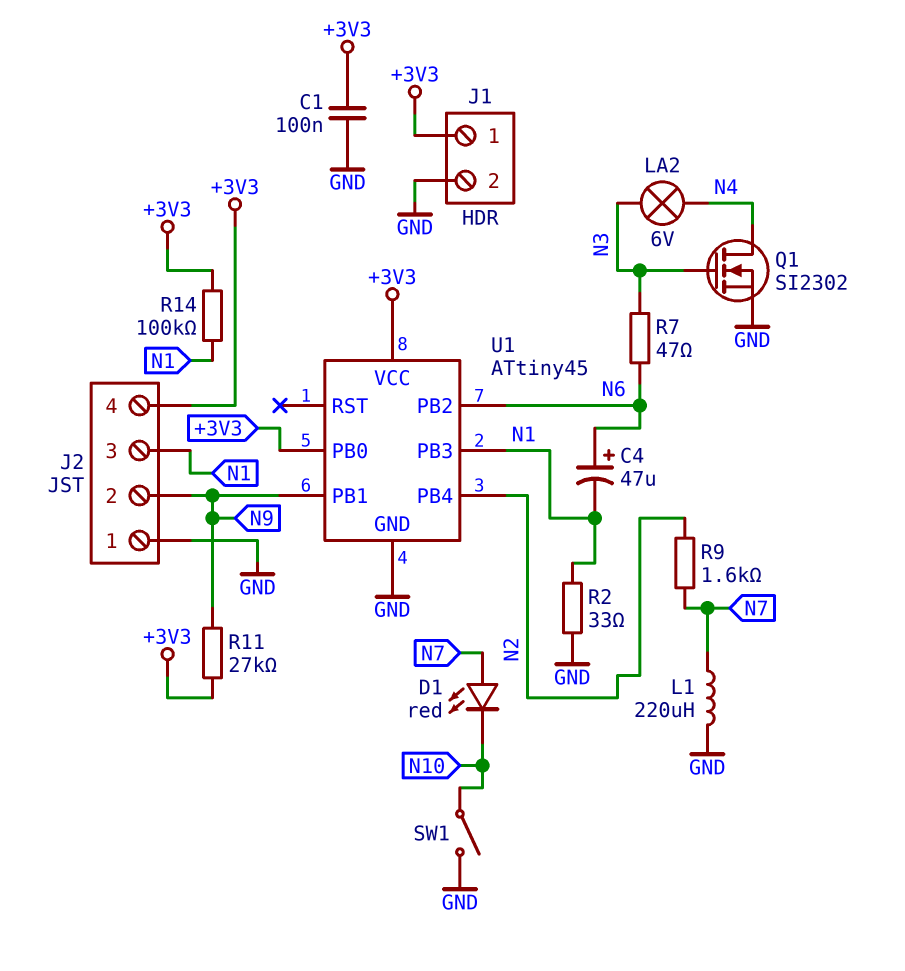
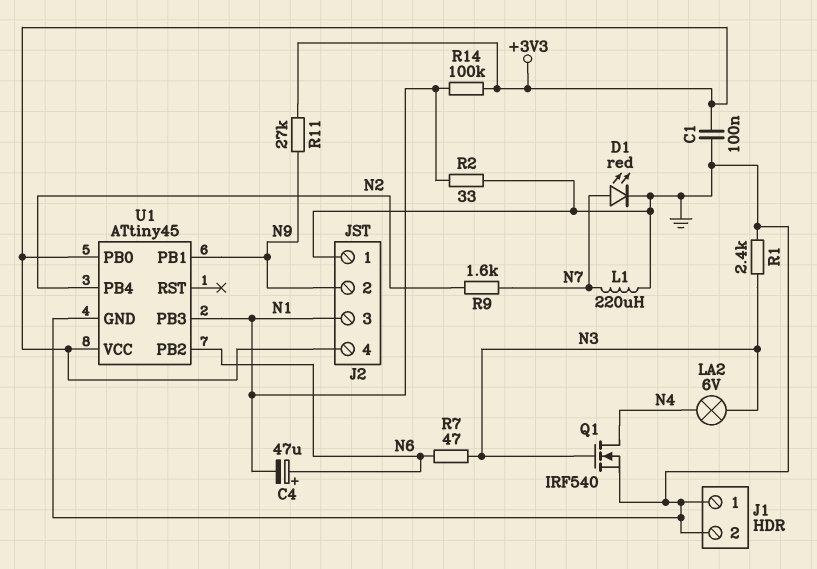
D1: LED red (A N7, K N10) -> LED red (A N7, K GND)
J1 pin 1: +3V3 -> GND
Q1: NMOS SI2302 (G N3, D N4, S GND) -> NMOS IRF540 (G N3, D N4, S GND)
R1: none -> 2.4k (GND, N3)
SW1: switch (GND, N10) -> none

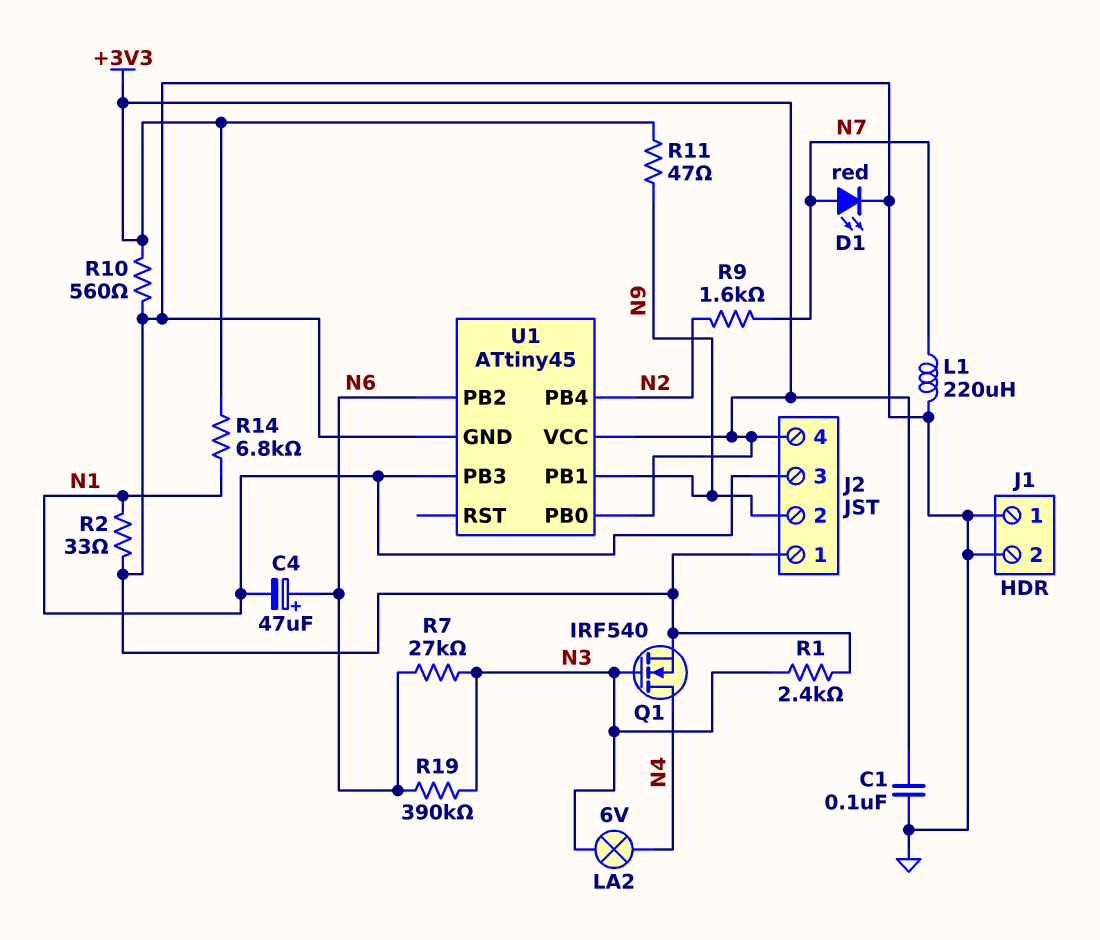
R7: 47 (N3, N6) -> 27k (N3, N6)
R10: none -> 560 (+3V3, GND)
R11: 27k (+3V3, N9) -> 47 (+3V3, N9)
R14: 100k (+3V3, N1) -> 6.8k (+3V3, N1)
R19: none -> 390k (N3, N6)

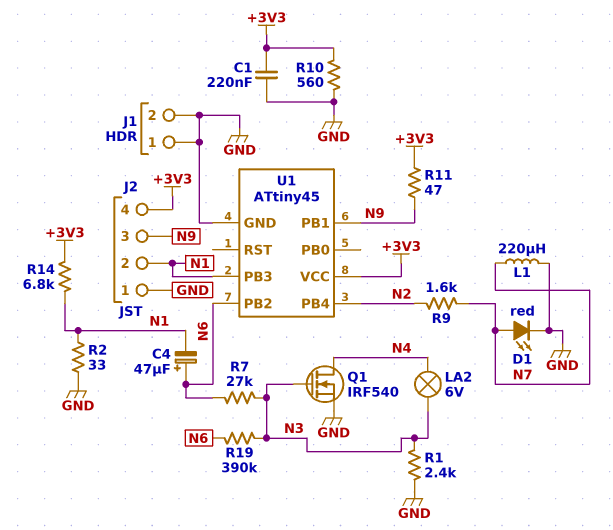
C1: 100nF (+3V3, GND) -> 220nF (+3V3, GND)
J2 pin 2: N9 -> N1
J2 pin 3: N1 -> N9
U1 pin PB0: +3V3 -> none

